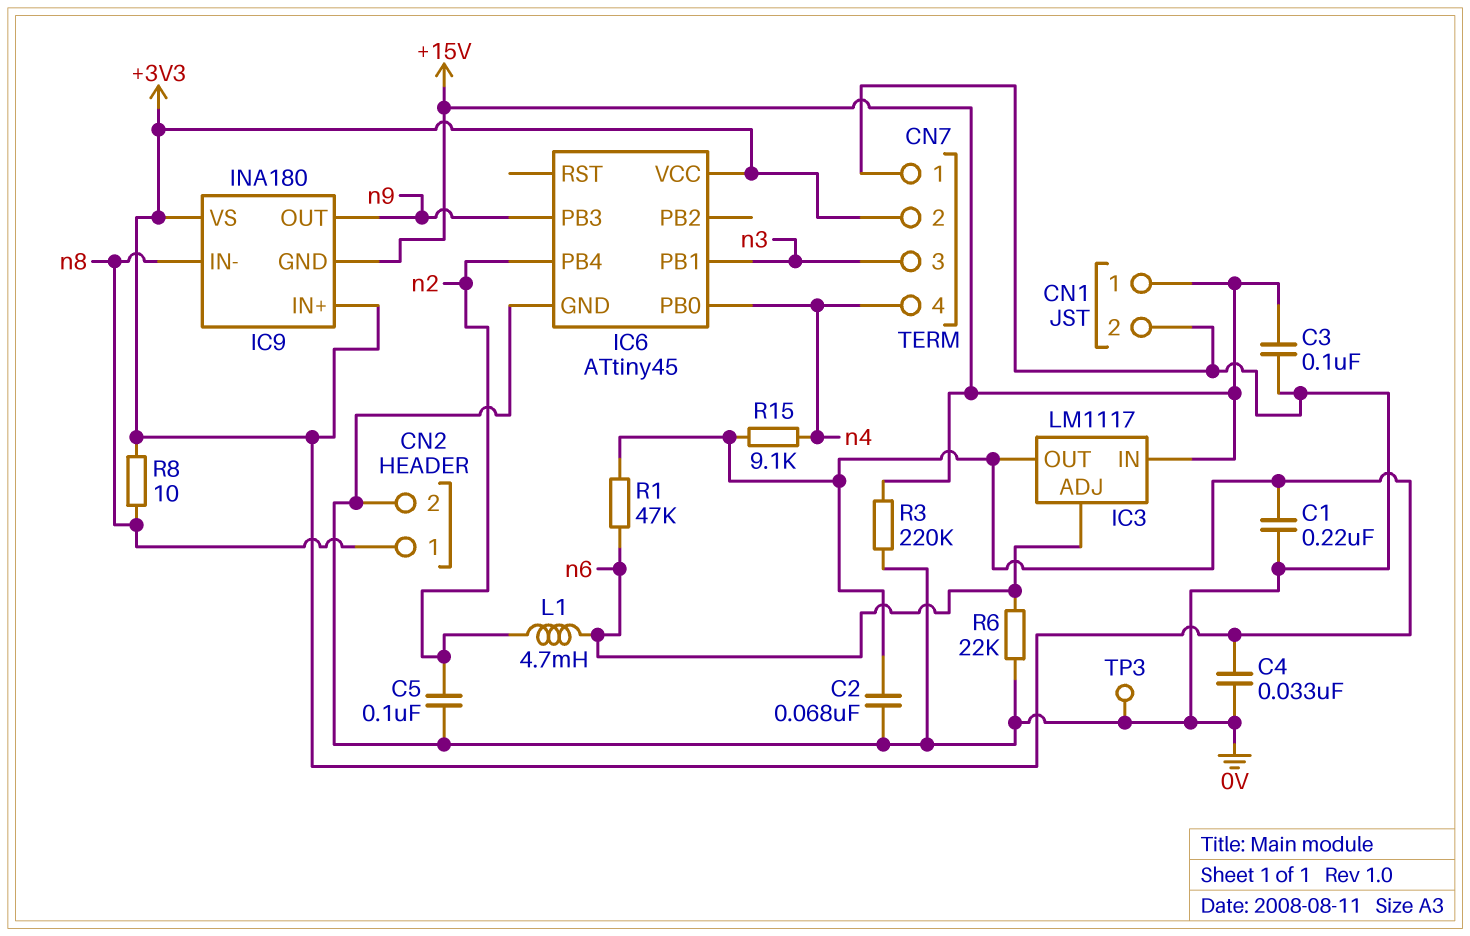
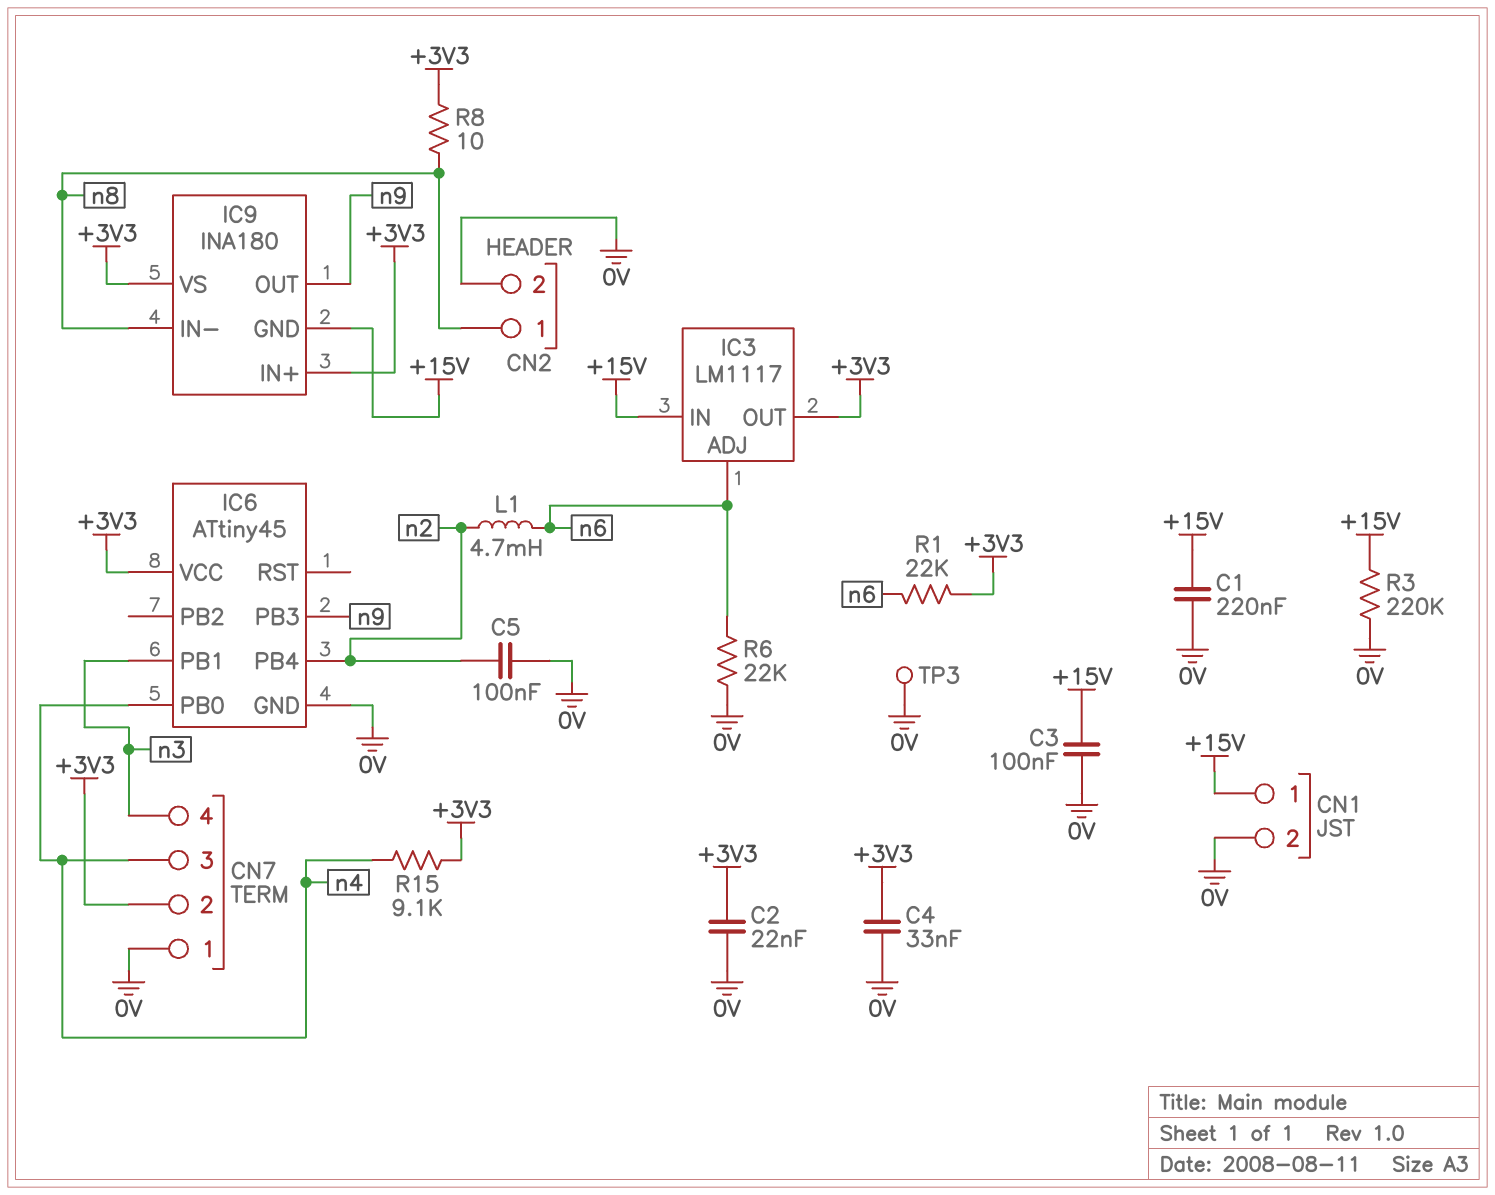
C1: 220nF (+3V3, 0V) -> 220nF (+15V, 0V)
C2: 68nF (+3V3, 0V) -> 22nF (+3V3, 0V)
CN7 pin 3: n3 -> n4
CN7 pin 4: n4 -> n3
R1: 47k (+3V3, n6) -> 22k (+3V3, n6)

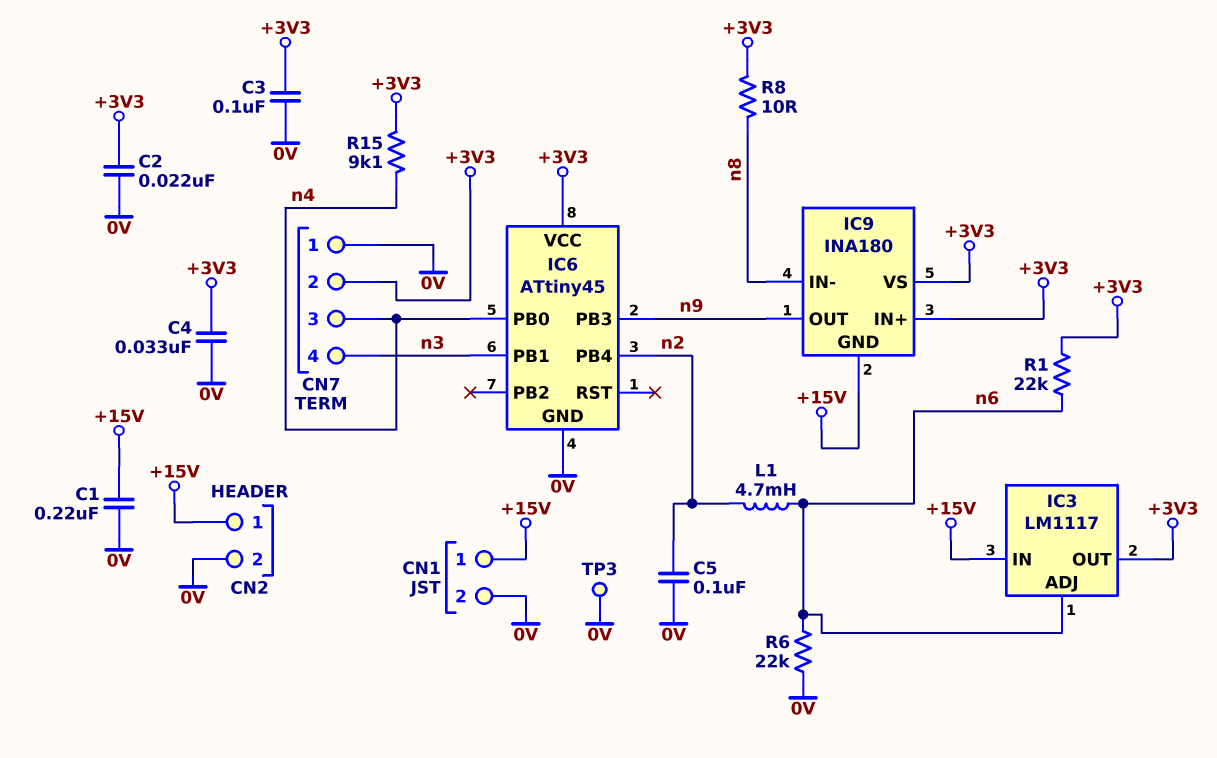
C3: 100nF (+15V, 0V) -> 100nF (+3V3, 0V)
CN2 pin 1: n8 -> +15V
R3: 220k (+15V, 0V) -> none

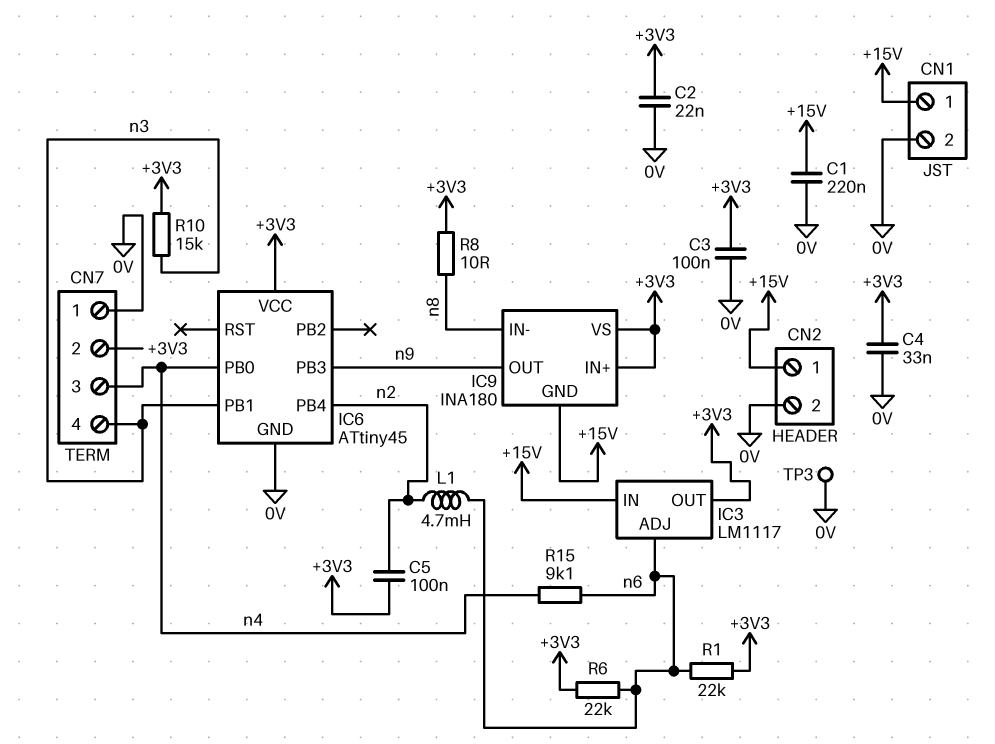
C5: 100nF (0V, n2) -> 100nF (+3V3, n2)
R6: 22k (0V, n6) -> 22k (+3V3, n6)
R10: none -> 15k (+3V3, n3)
R15: 9.1k (+3V3, n4) -> 9.1k (n4, n6)

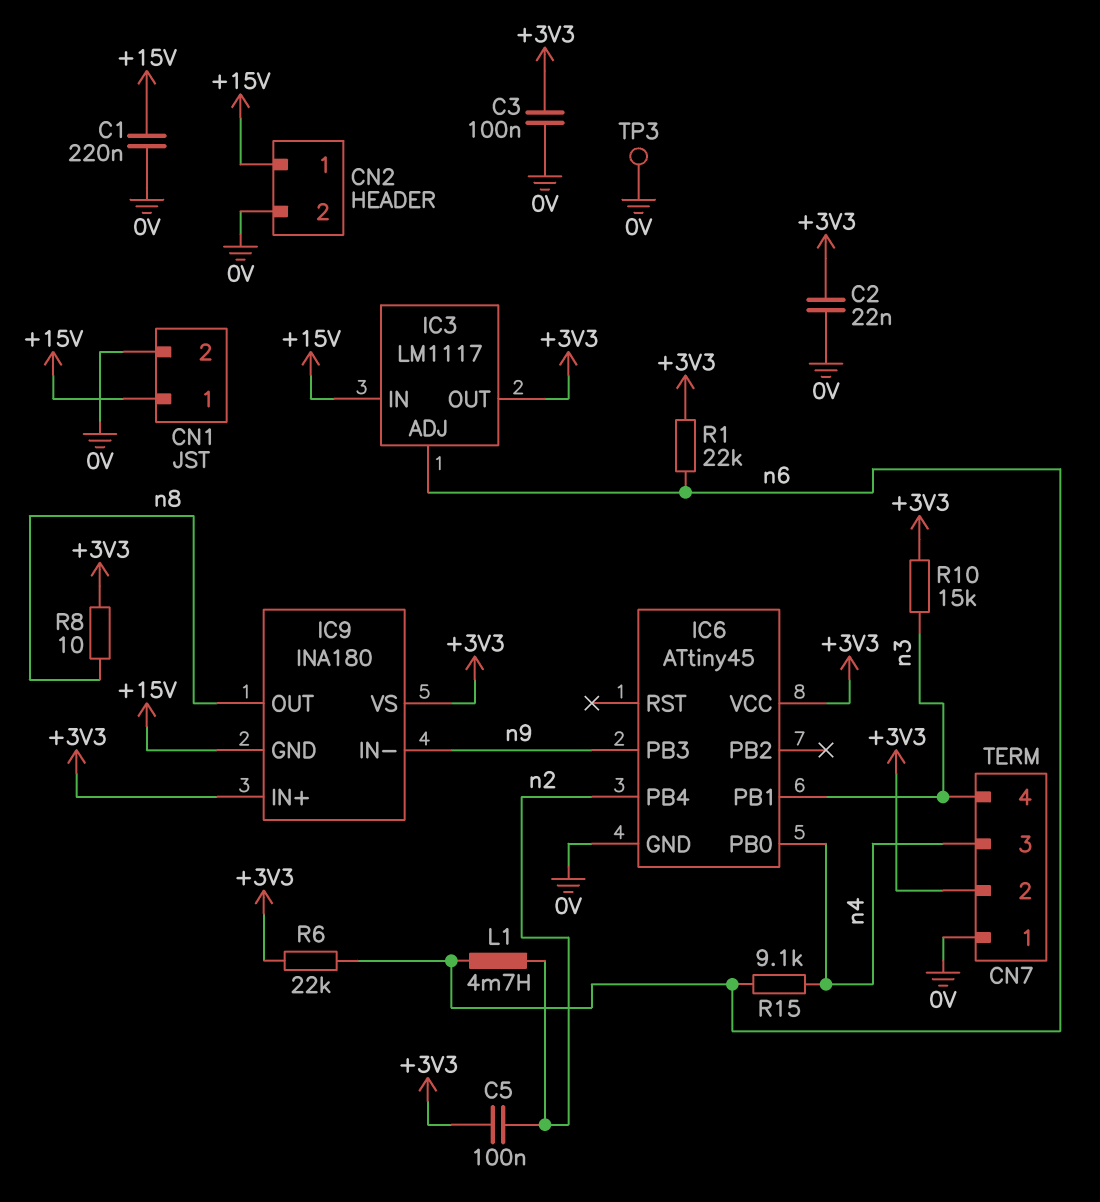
C4: 33nF (+3V3, 0V) -> none
IC9 pin IN-: n8 -> n9
IC9 pin OUT: n9 -> n8

